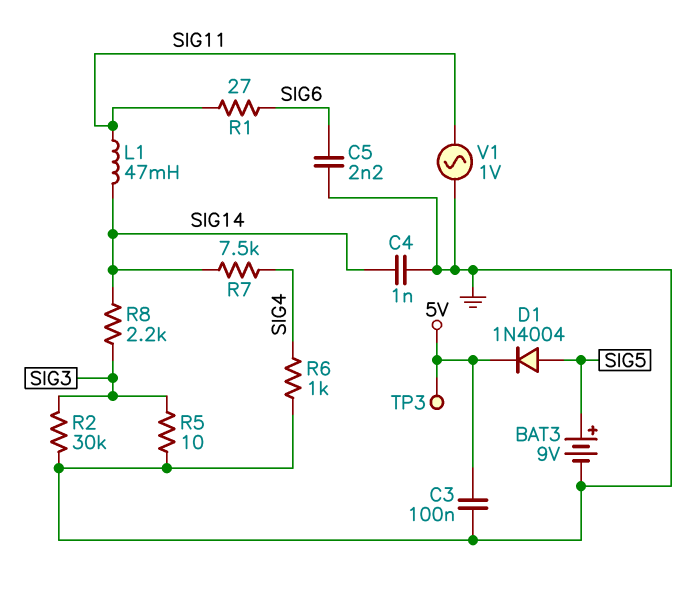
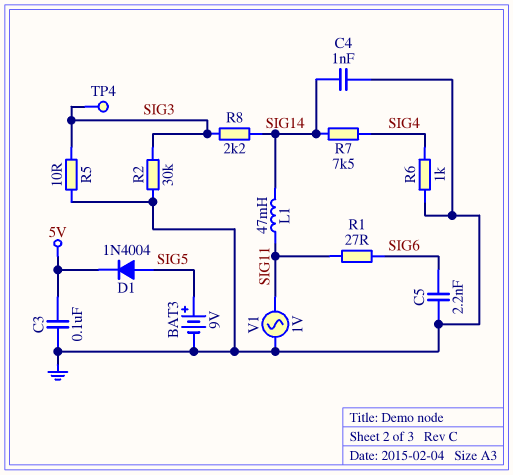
TP3: test point (5V) -> none
TP4: none -> test point (SIG3)

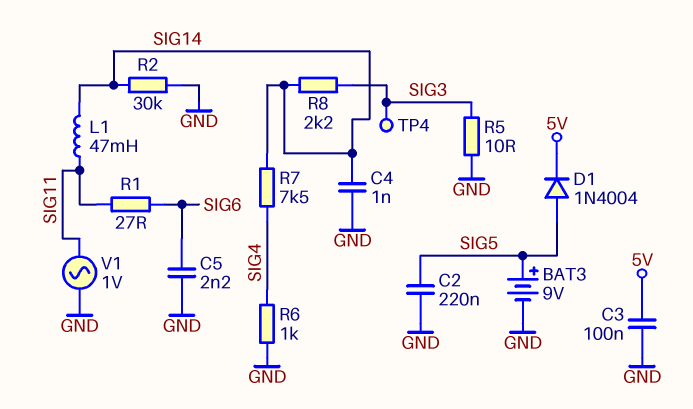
C2: none -> 220nF (GND, SIG5)
R2: 30k (GND, SIG3) -> 30k (GND, SIG14)

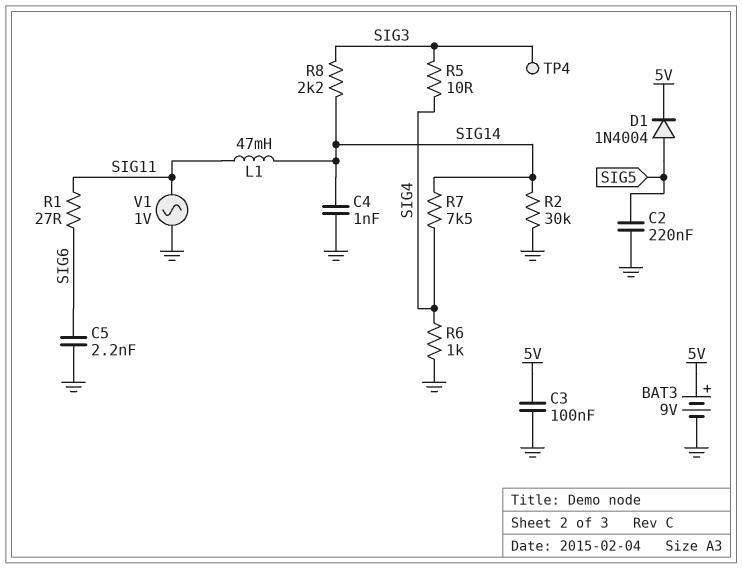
BAT3: 9V (plus SIG5, minus GND) -> 9V (plus 5V, minus GND)
R5: 10 (GND, SIG3) -> 10 (SIG3, SIG4)

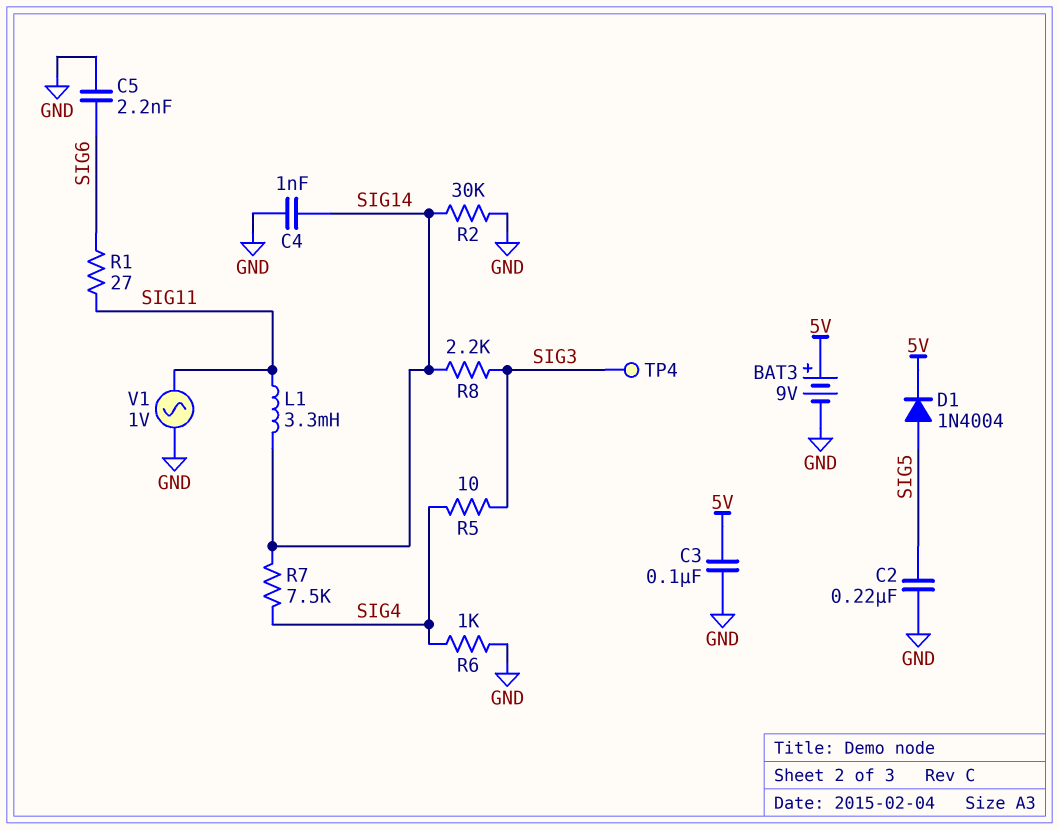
L1: 47mH (SIG11, SIG14) -> 3.3mH (SIG11, SIG14)

